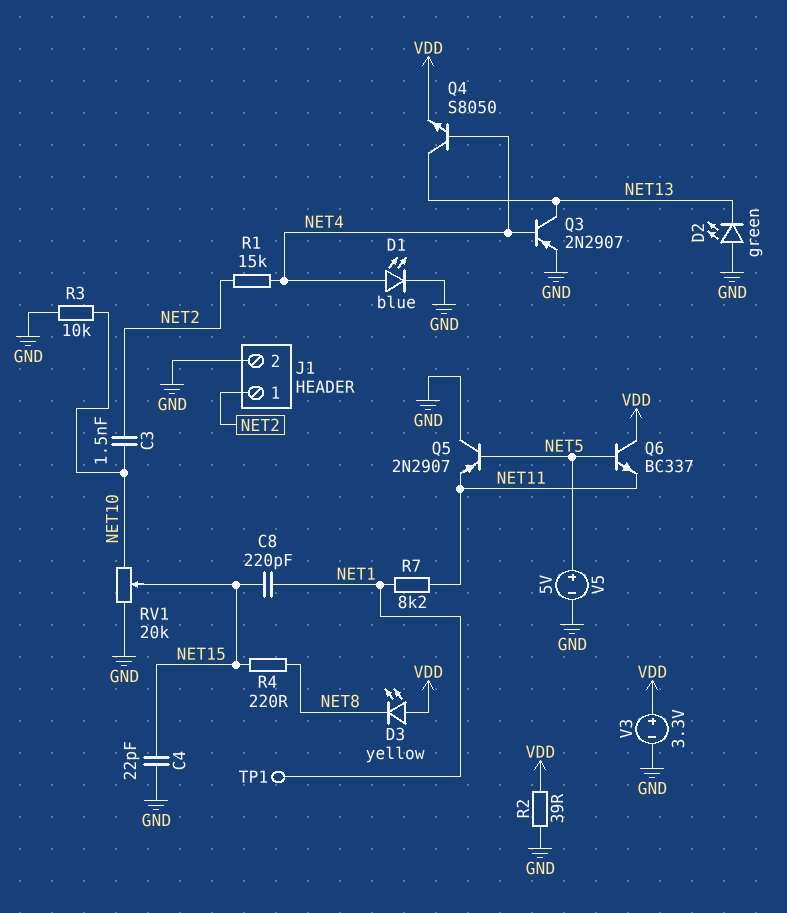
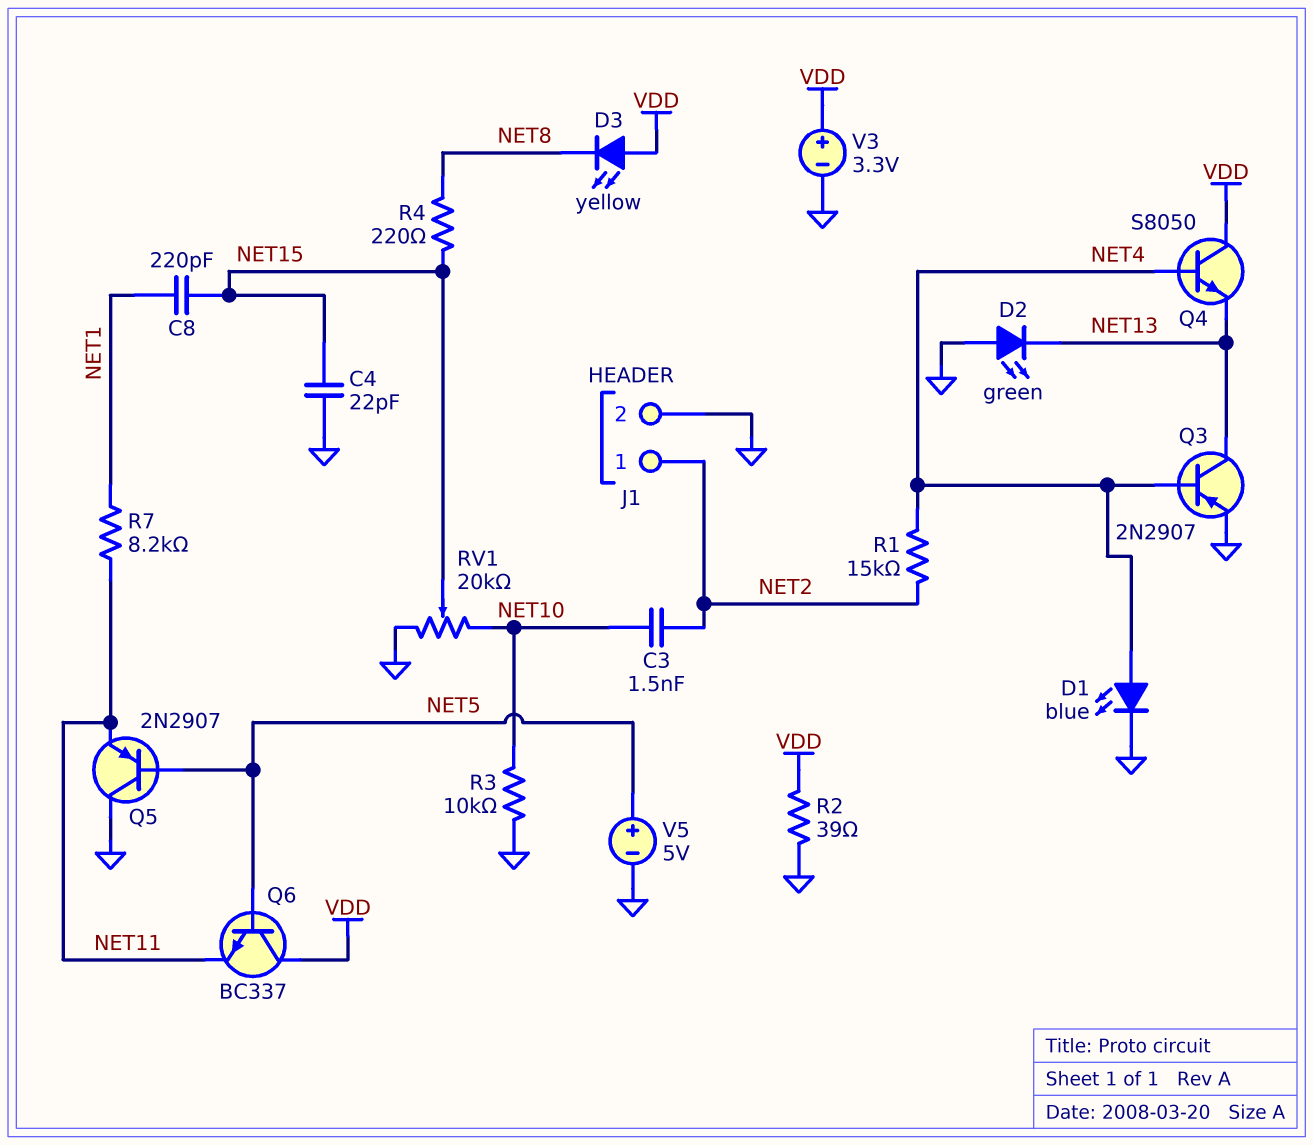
Q4: NPN S8050 (B NET4, C NET13, E VDD) -> NPN S8050 (B NET4, C VDD, E NET13)
TP1: test point (NET1) -> none

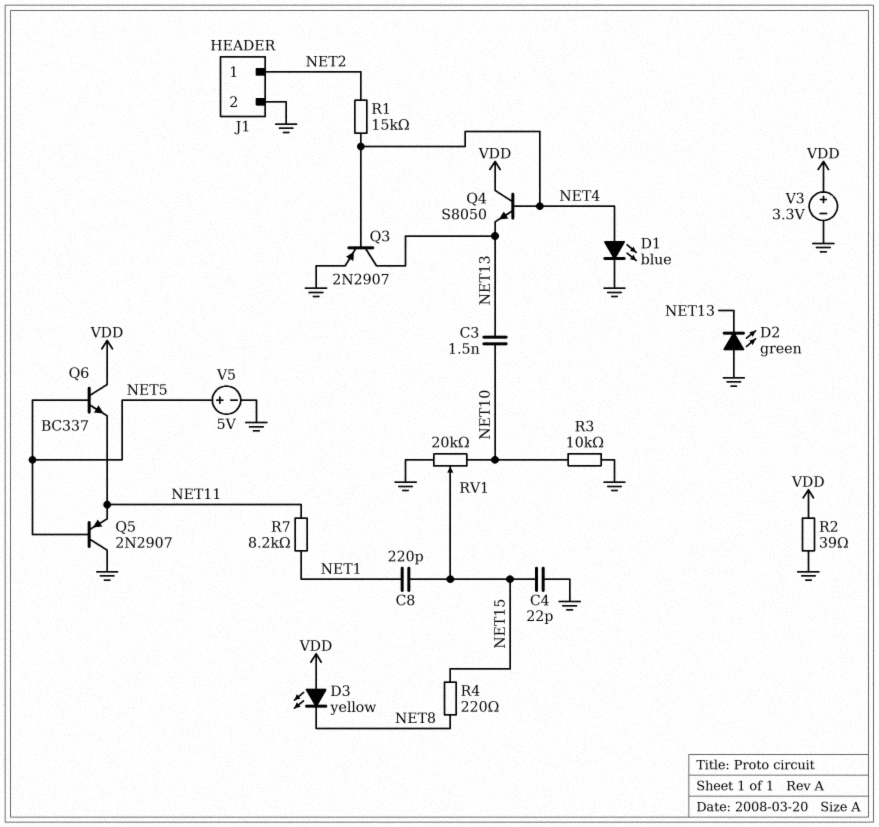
C3: 1.5nF (NET2, NET10) -> 1.5nF (NET10, NET13)

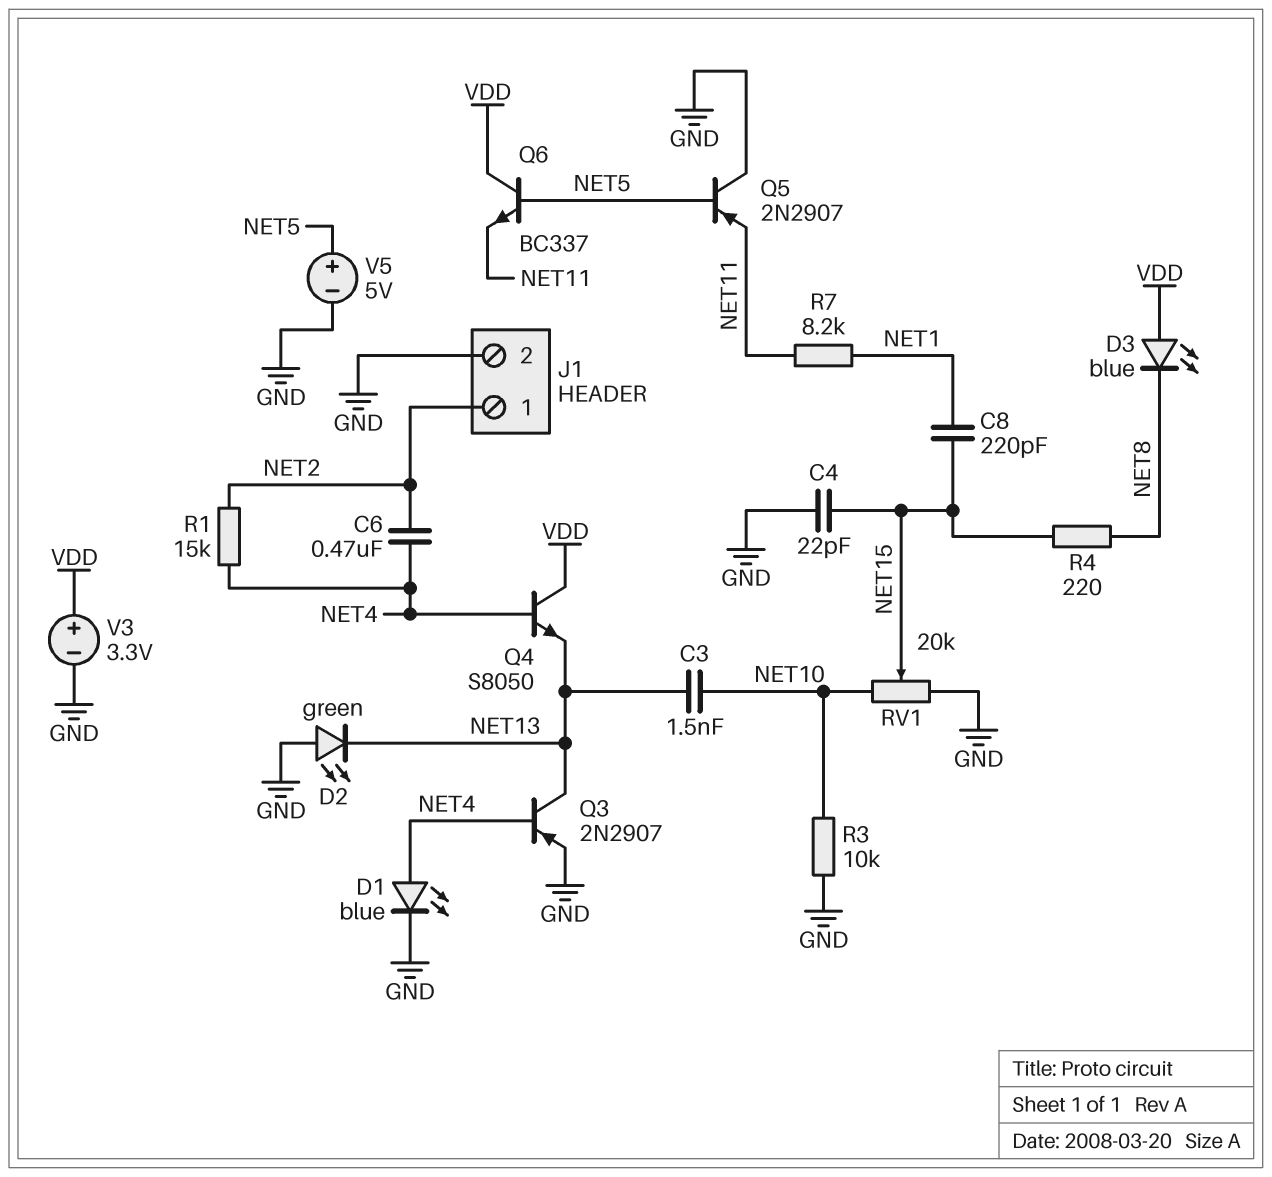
C6: none -> 470nF (NET2, NET4)
D3: LED yellow (A VDD, K NET8) -> LED blue (A VDD, K NET8)
R2: 39 (GND, VDD) -> none

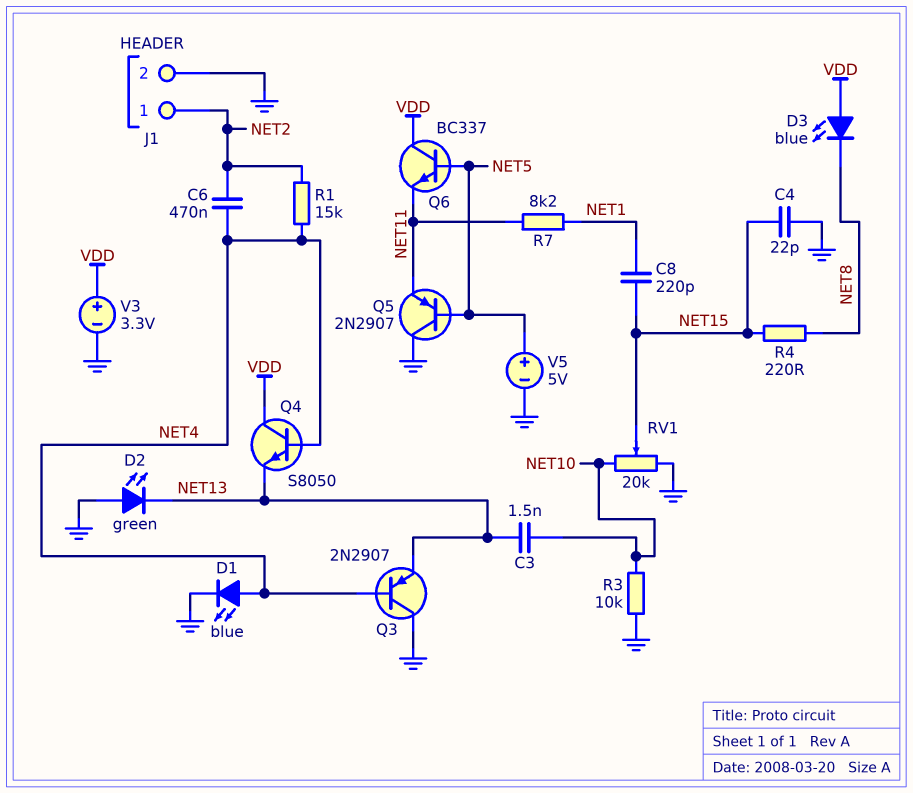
Q3: PNP 2N2907 (B NET4, C NET13, E GND) -> PNP 2N2907 (B NET4, C GND, E NET13)

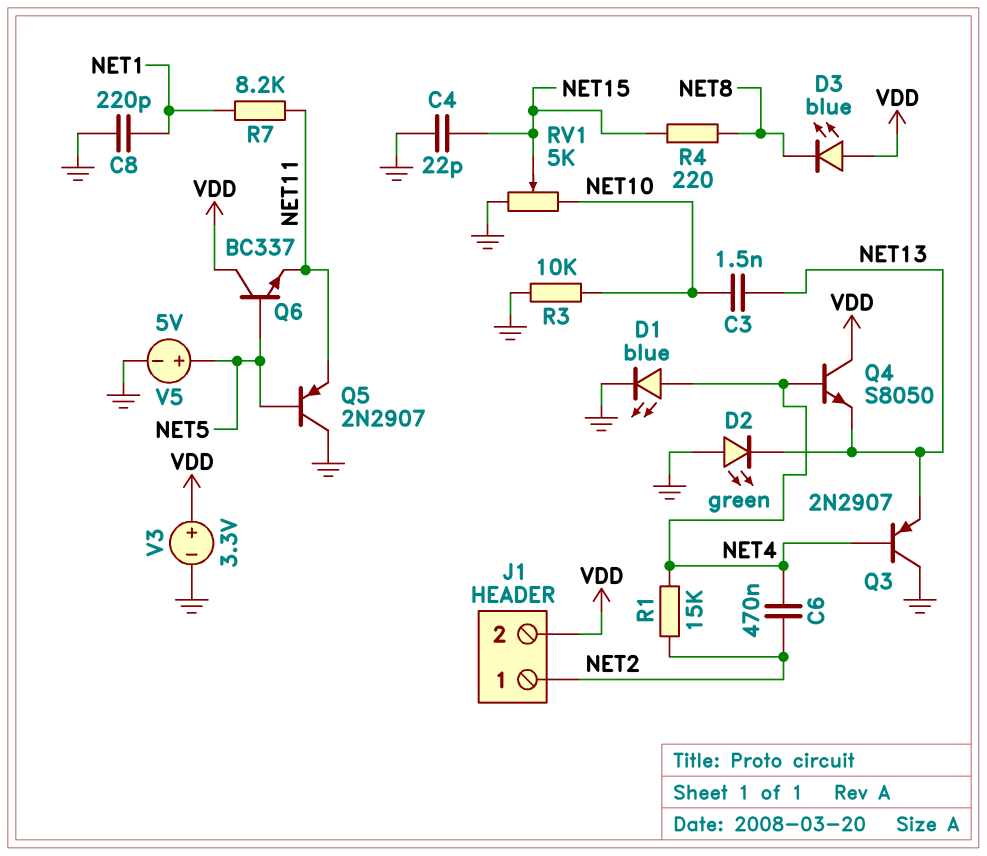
C8: 220pF (NET1, NET15) -> 220pF (GND, NET1)
J1 pin 2: GND -> VDD
RV1: 20k (GND, NET10, wiper NET15) -> 5k (GND, NET10, wiper NET15)

